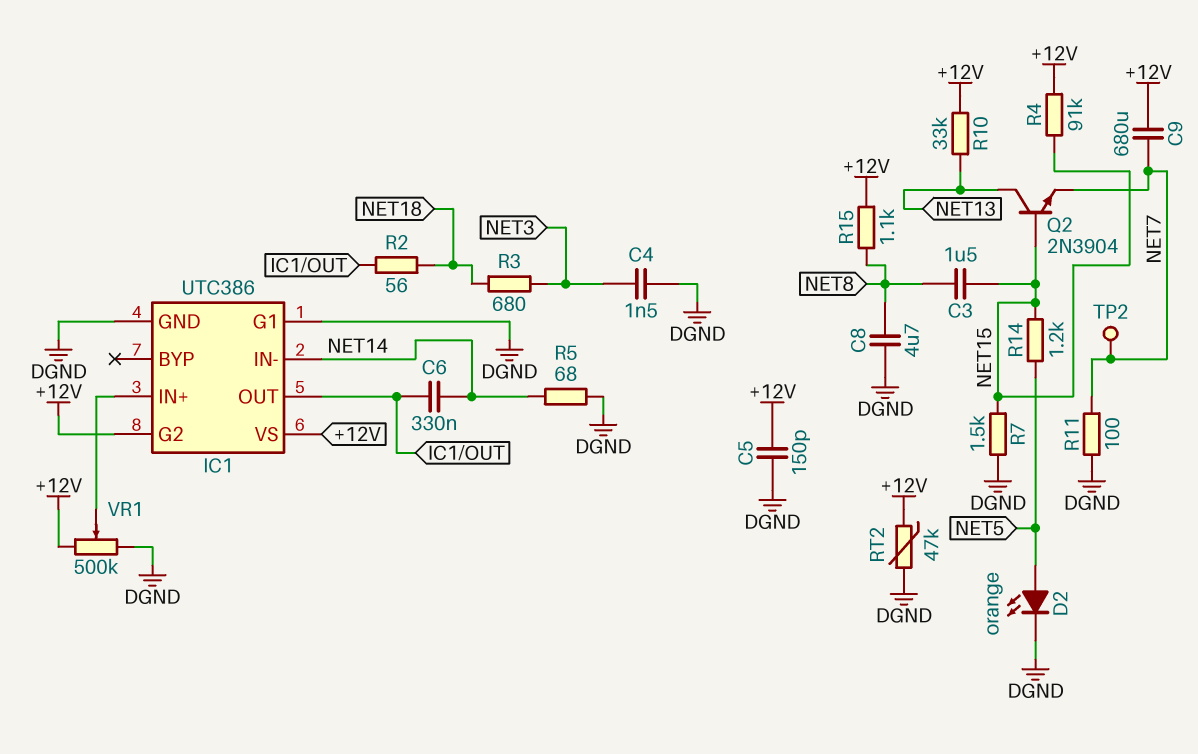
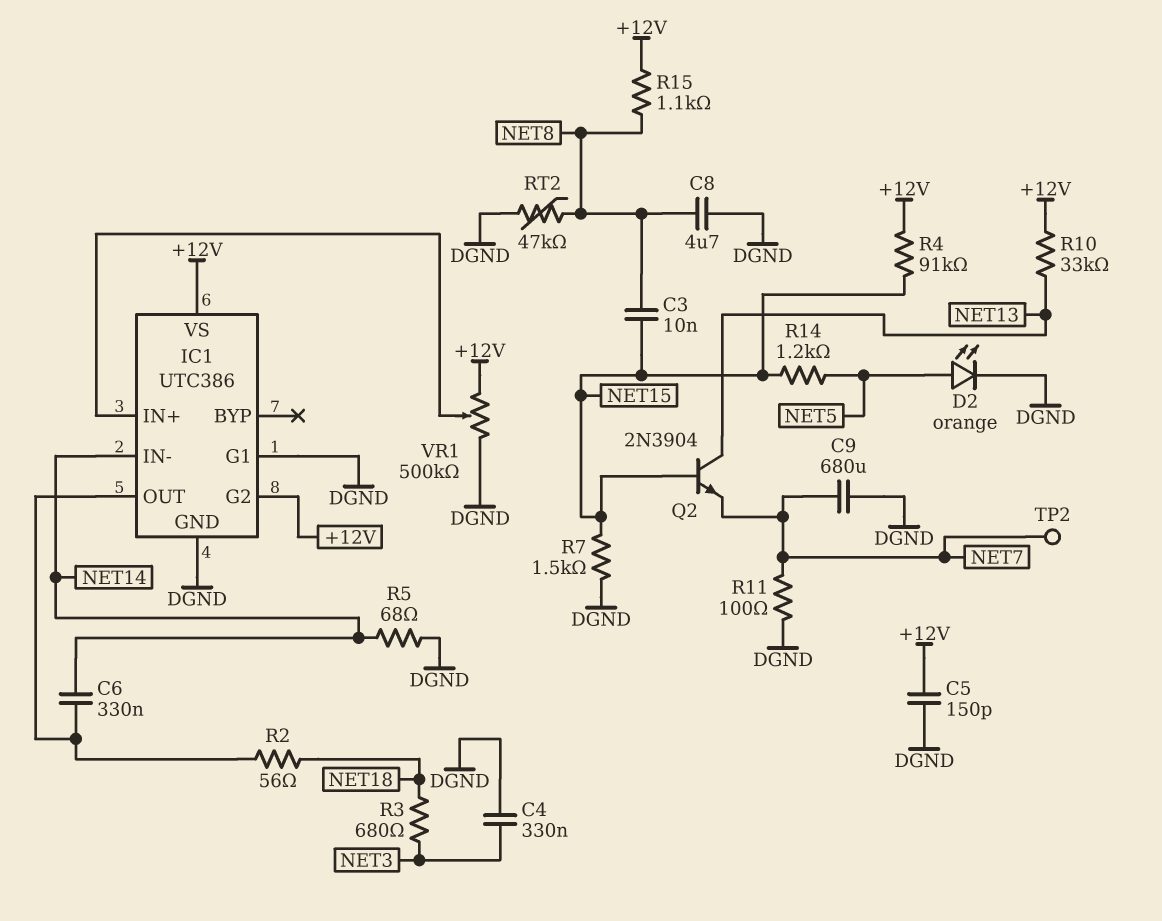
C3: 1.5uF (NET8, NET15) -> 10nF (NET8, NET15)
C4: 1.5nF (DGND, NET3) -> 330nF (DGND, NET3)
C9: 680uF (+12V, NET7) -> 680uF (DGND, NET7)
RT2: 47k (+12V, DGND) -> 47k (DGND, NET8)

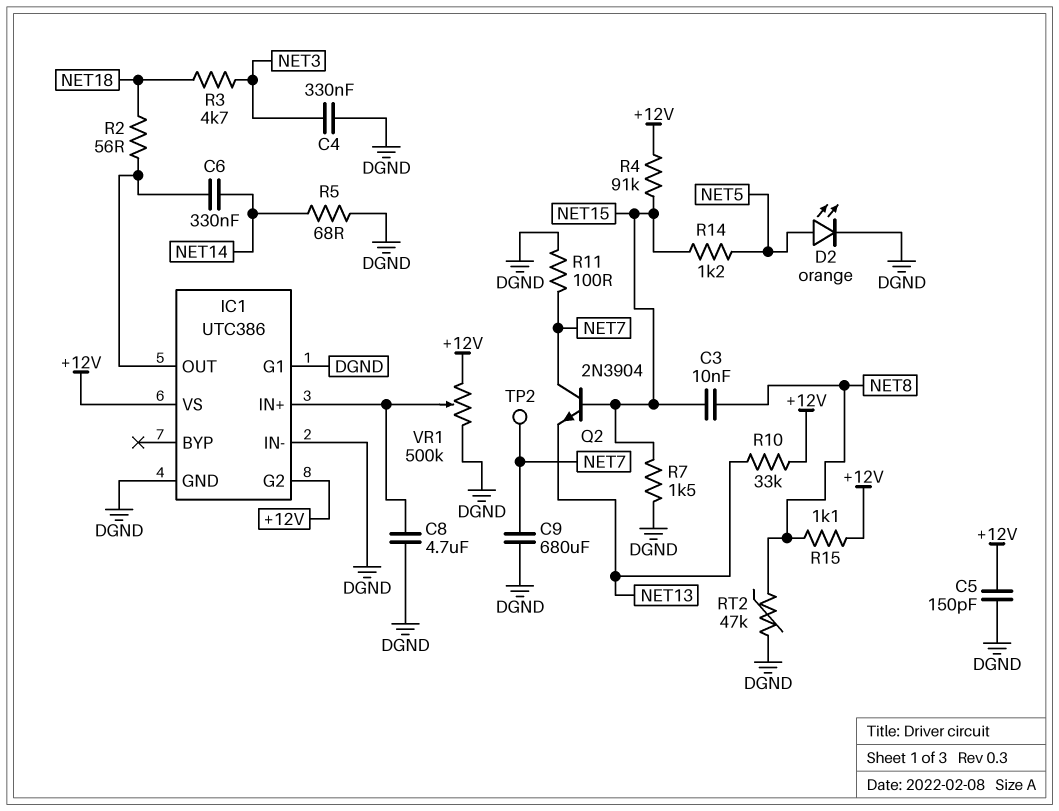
C8: 4.7uF (DGND, NET8) -> 4.7uF (DGND, IC1/IN+)
IC1 pin IN-: NET14 -> DGND
Q2: NPN 2N3904 (B NET15, C NET13, E NET7) -> NPN 2N3904 (B NET15, C NET7, E NET13)
R3: 680 (NET3, NET18) -> 4.7k (NET3, NET18)

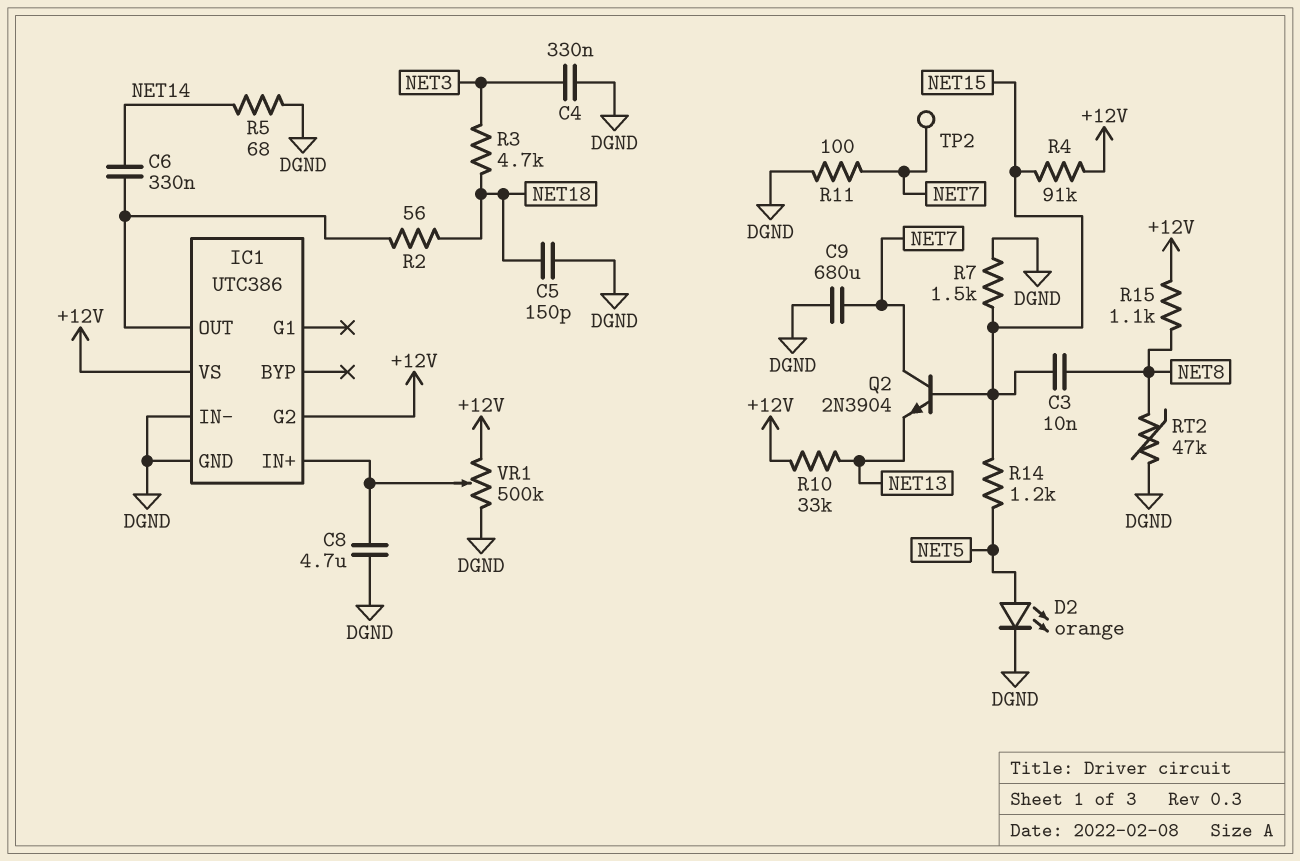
C5: 150pF (+12V, DGND) -> 150pF (DGND, NET18)
IC1 pin G1: DGND -> none

